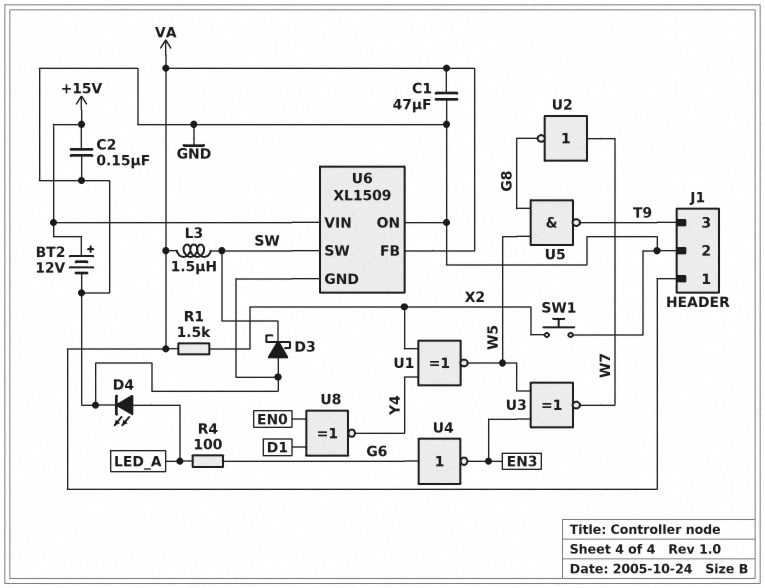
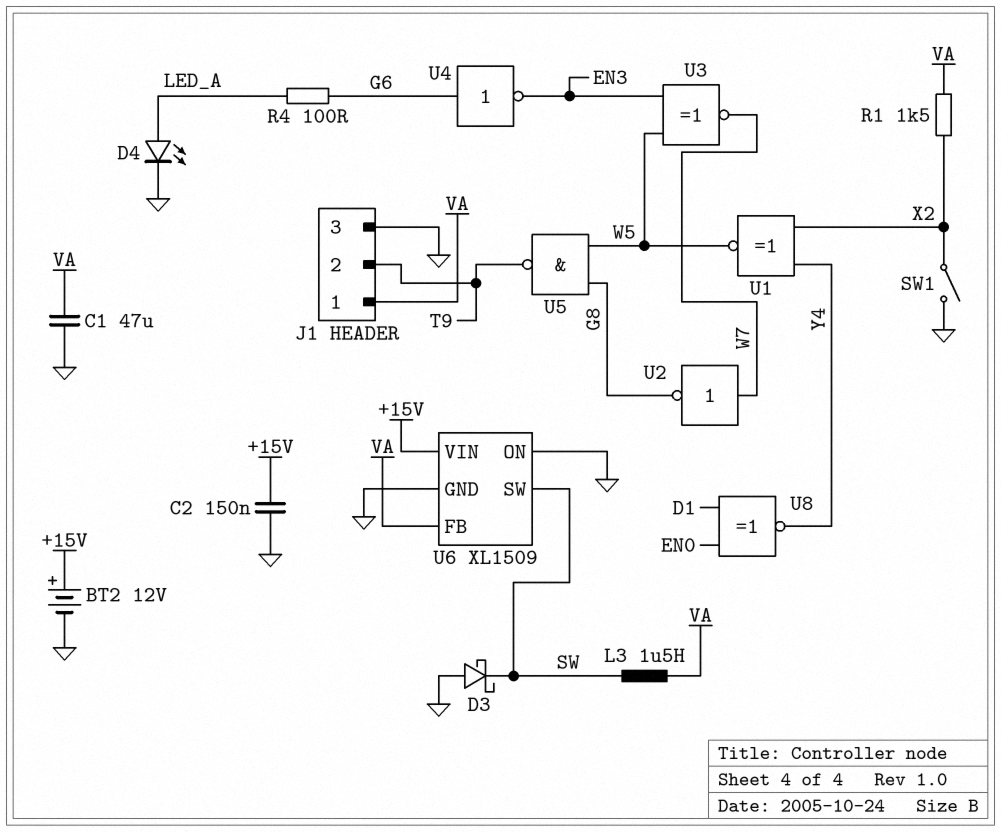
J1 pin 2: GND -> T9
J1 pin 3: T9 -> GND
SW1: button (GND, X2) -> switch (GND, X2)

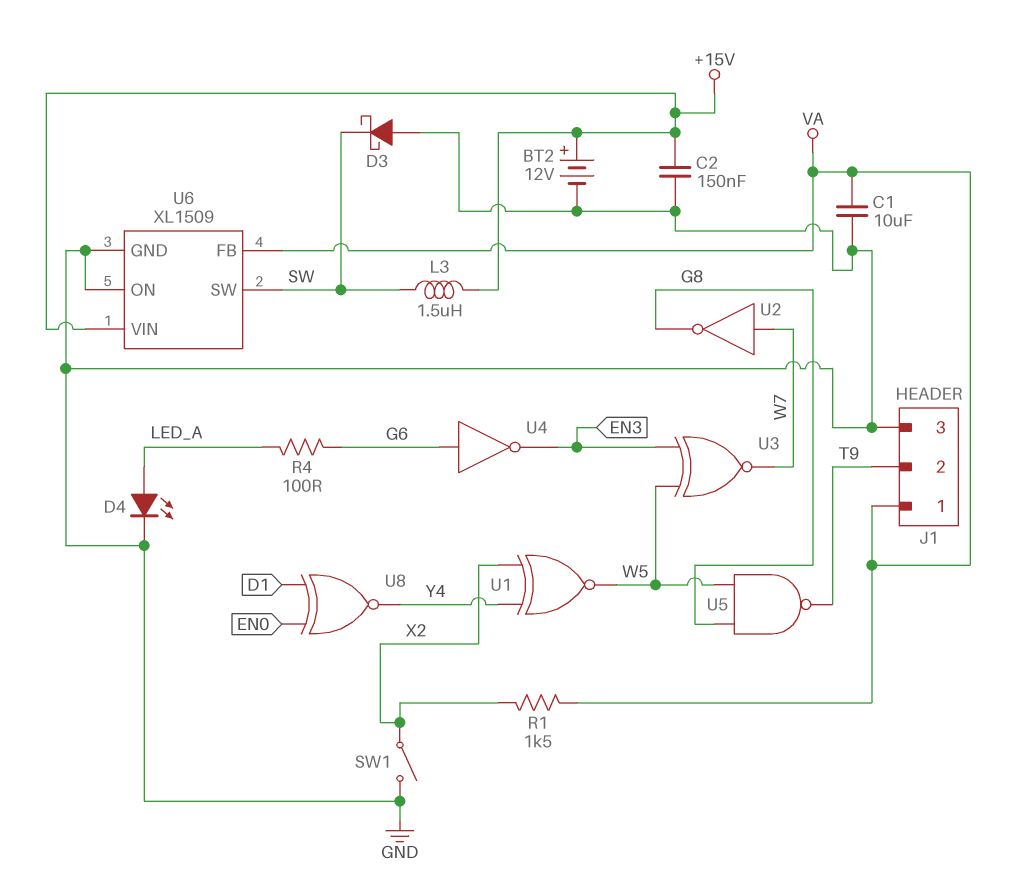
C1: 47uF (GND, VA) -> 10uF (GND, VA)
L3: 1.5uH (SW, VA) -> 1.5uH (+15V, SW)

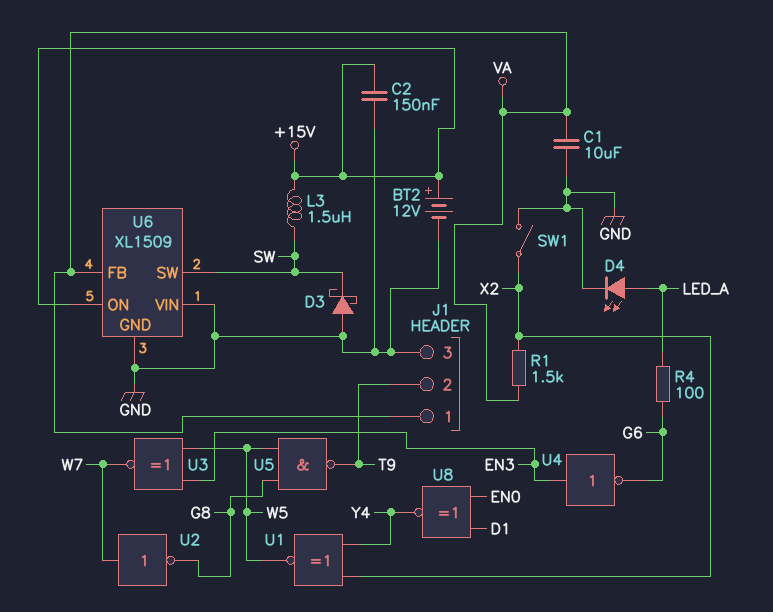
U4: NOT (in G6, out EN3) -> NOT (in EN3, out G6)
U6 pin ON: GND -> +15V
U6 pin VIN: +15V -> GND

